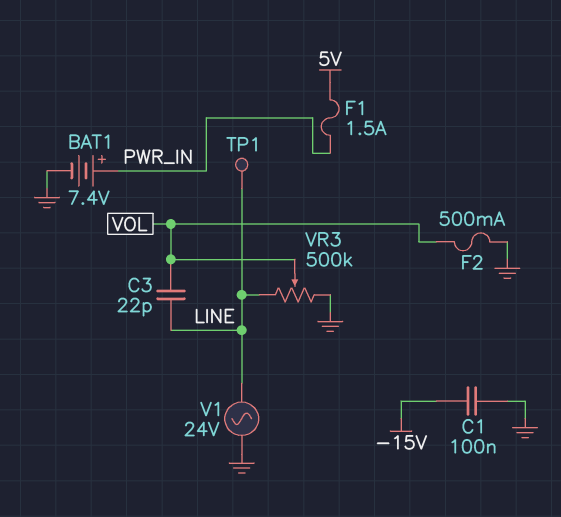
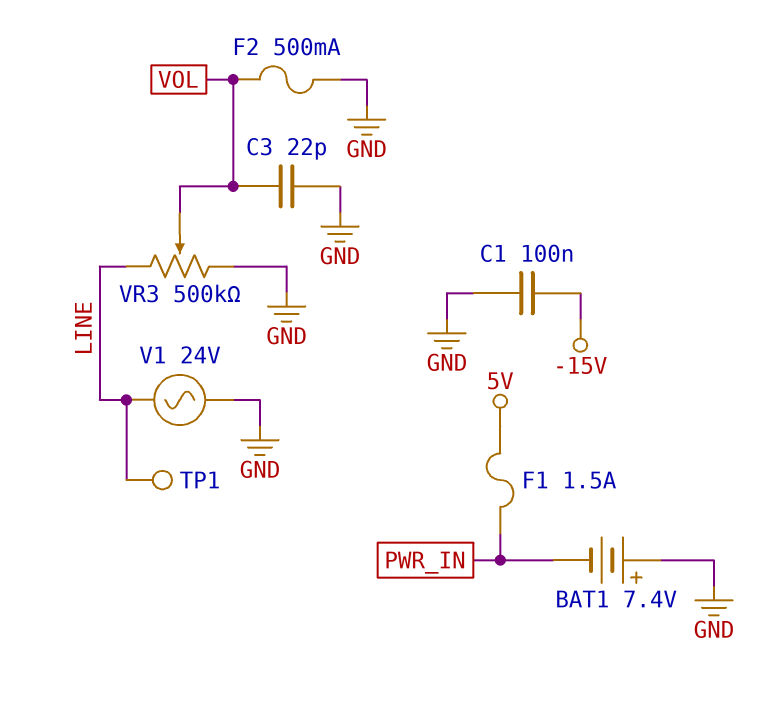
BAT1: 7.4V (plus PWR_IN, minus GND) -> 7.4V (plus GND, minus PWR_IN)
C3: 22pF (LINE, VOL) -> 22pF (GND, VOL)

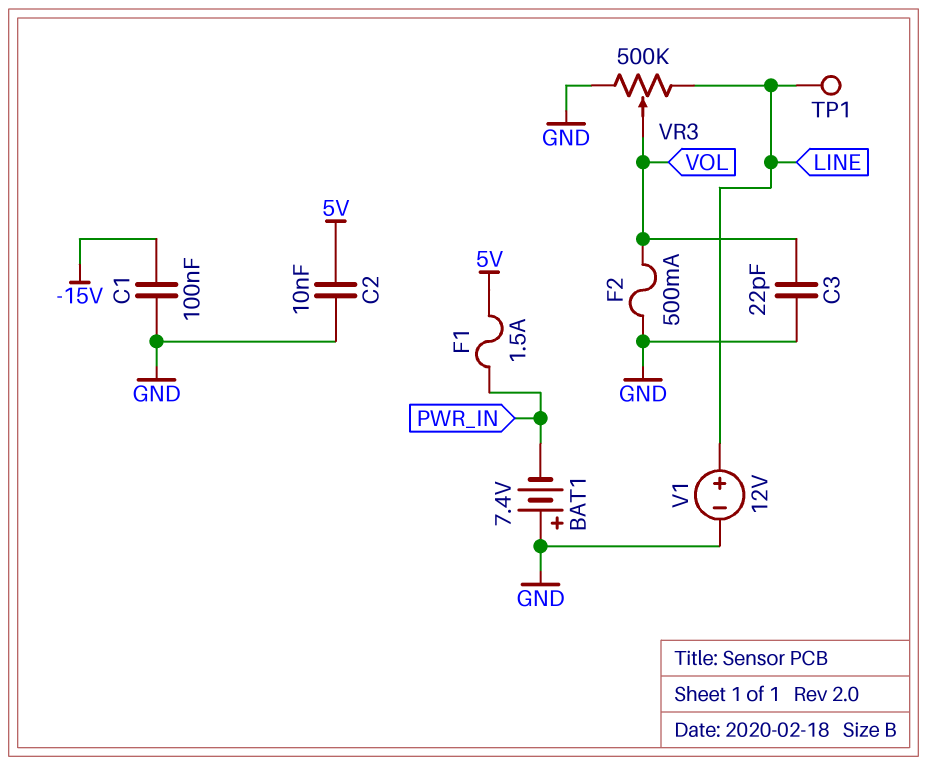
C2: none -> 10nF (5V, GND)
V1: AC 24V (GND, LINE) -> 12V (plus LINE, minus GND)

